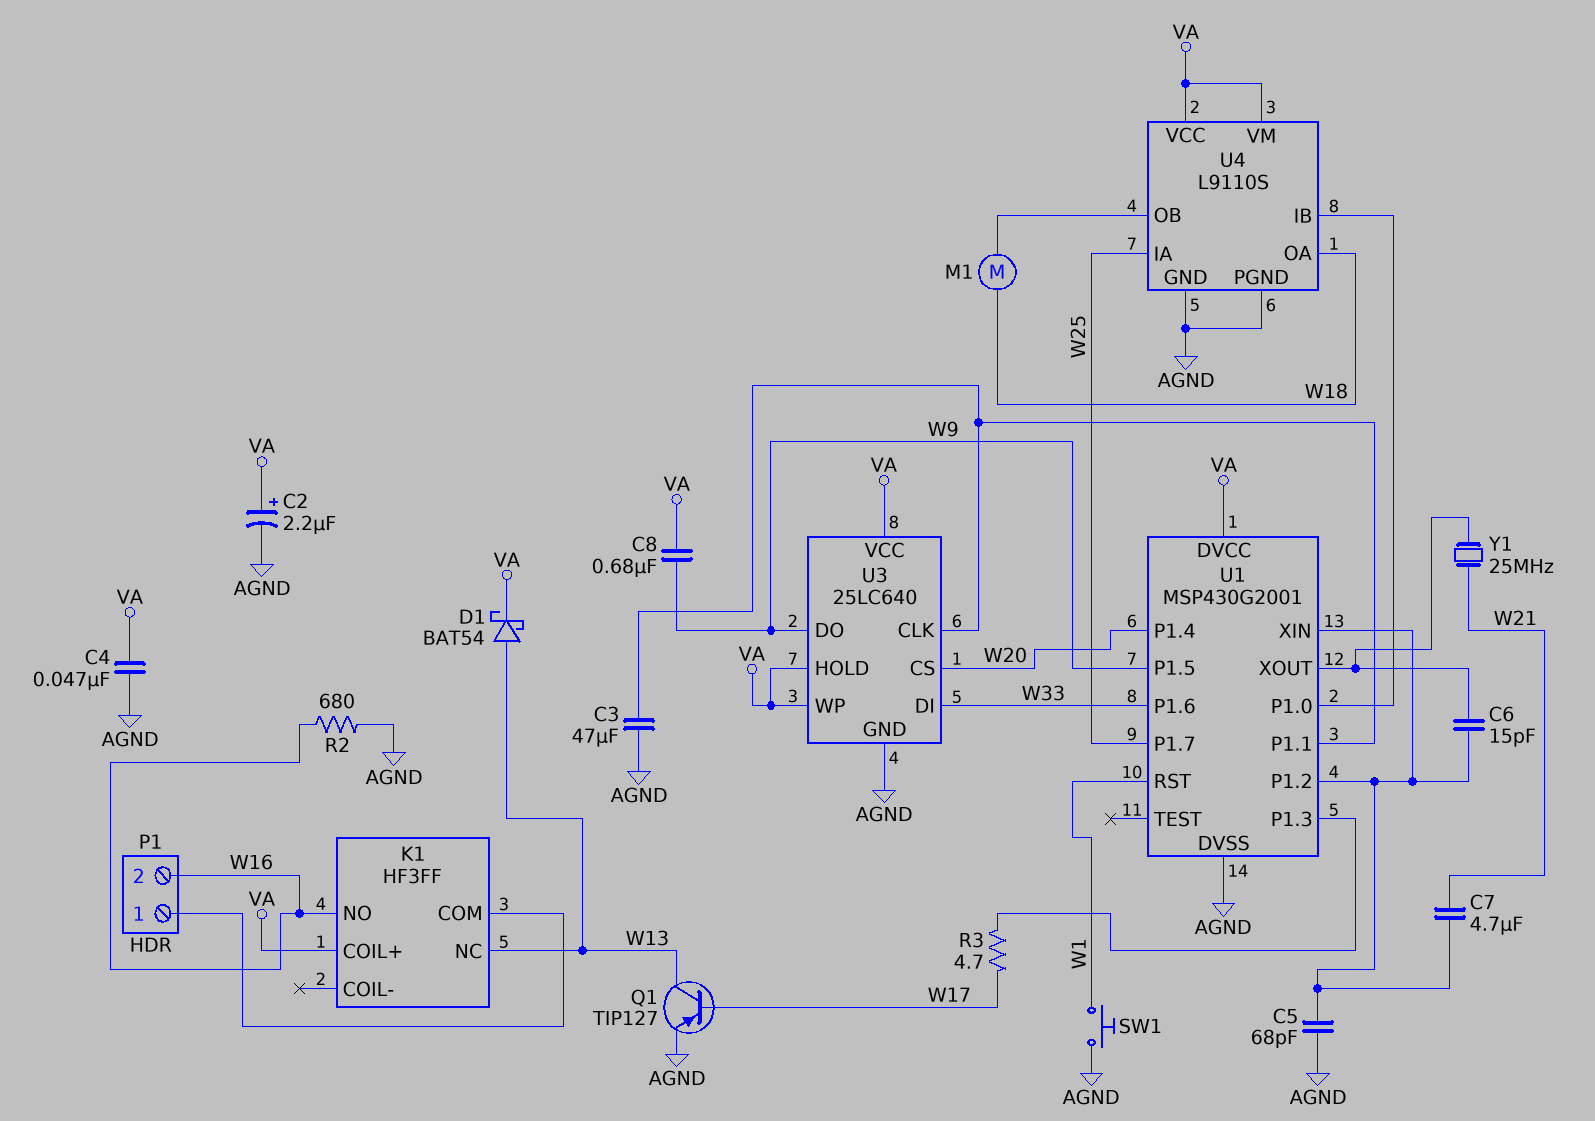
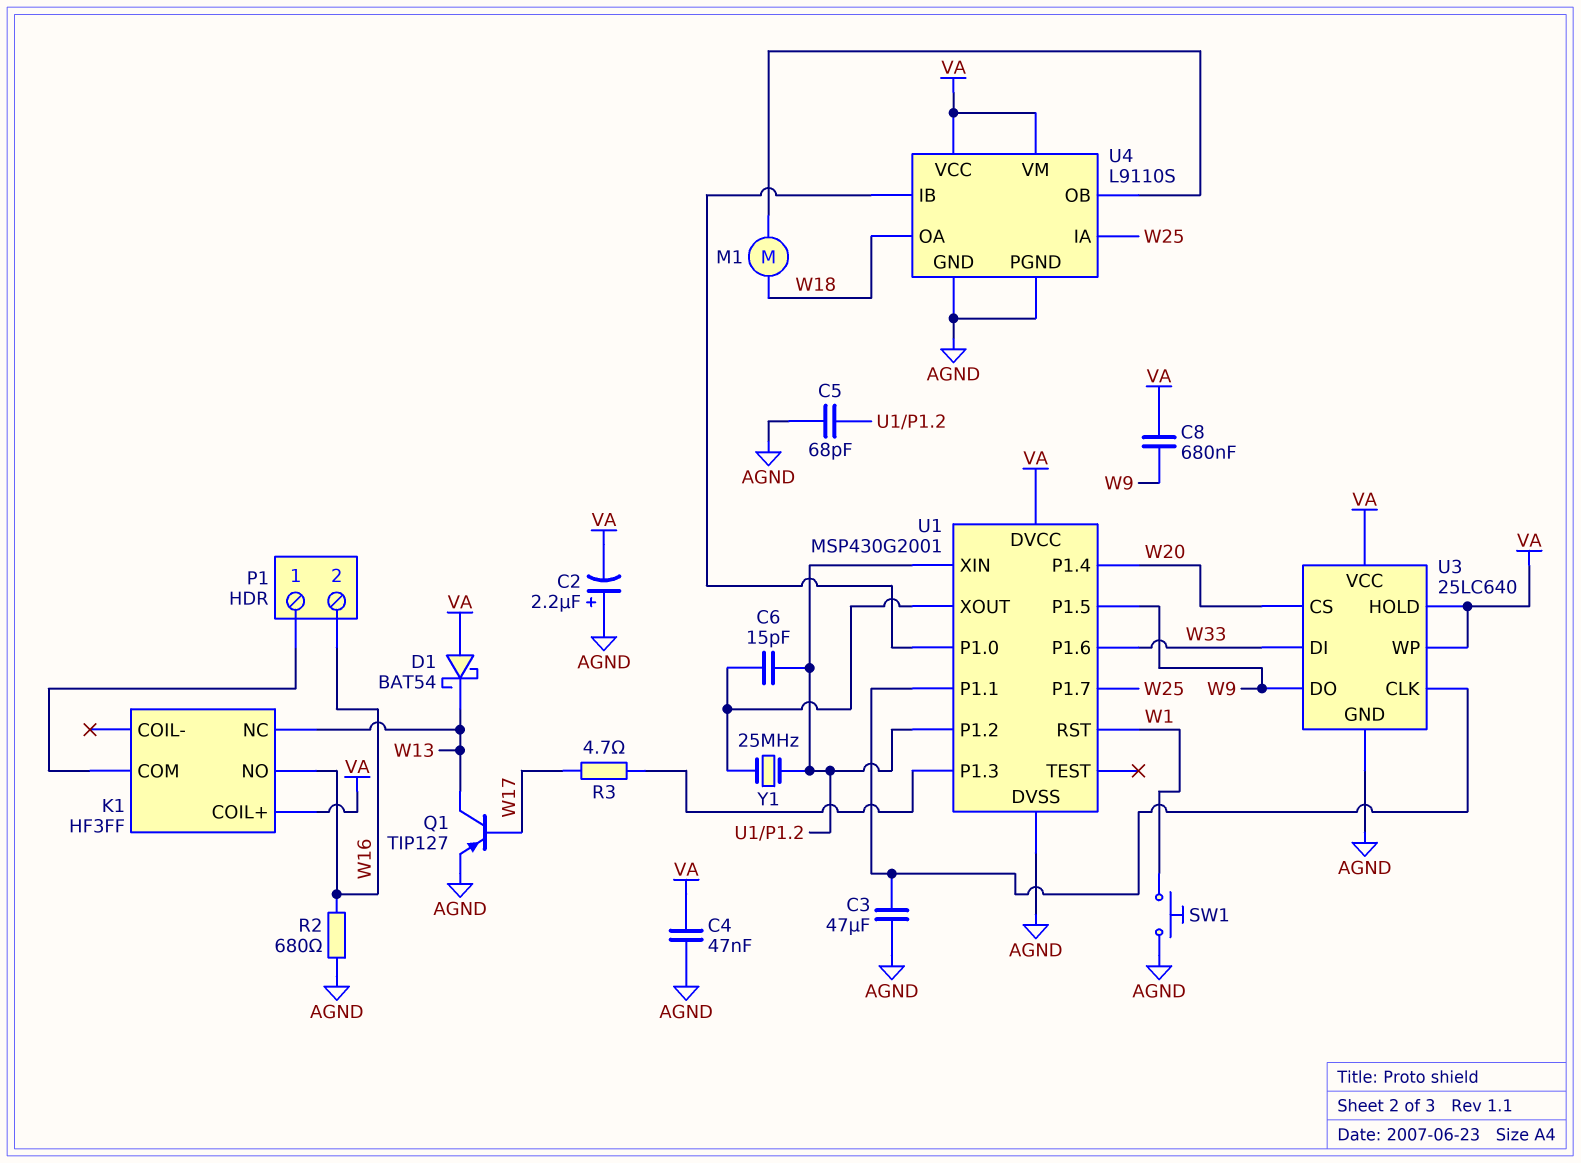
C2: 2.2uF (plus VA, minus AGND) -> 2.2uF (plus AGND, minus VA)
C7: 4.7uF (U1/P1.2, W21) -> none
D1: schottky BAT54 (A W13, K VA) -> schottky BAT54 (A VA, K W13)
Y1: 25MHz (U1/XOUT, W21) -> 25MHz (U1/P1.2, U1/XOUT)

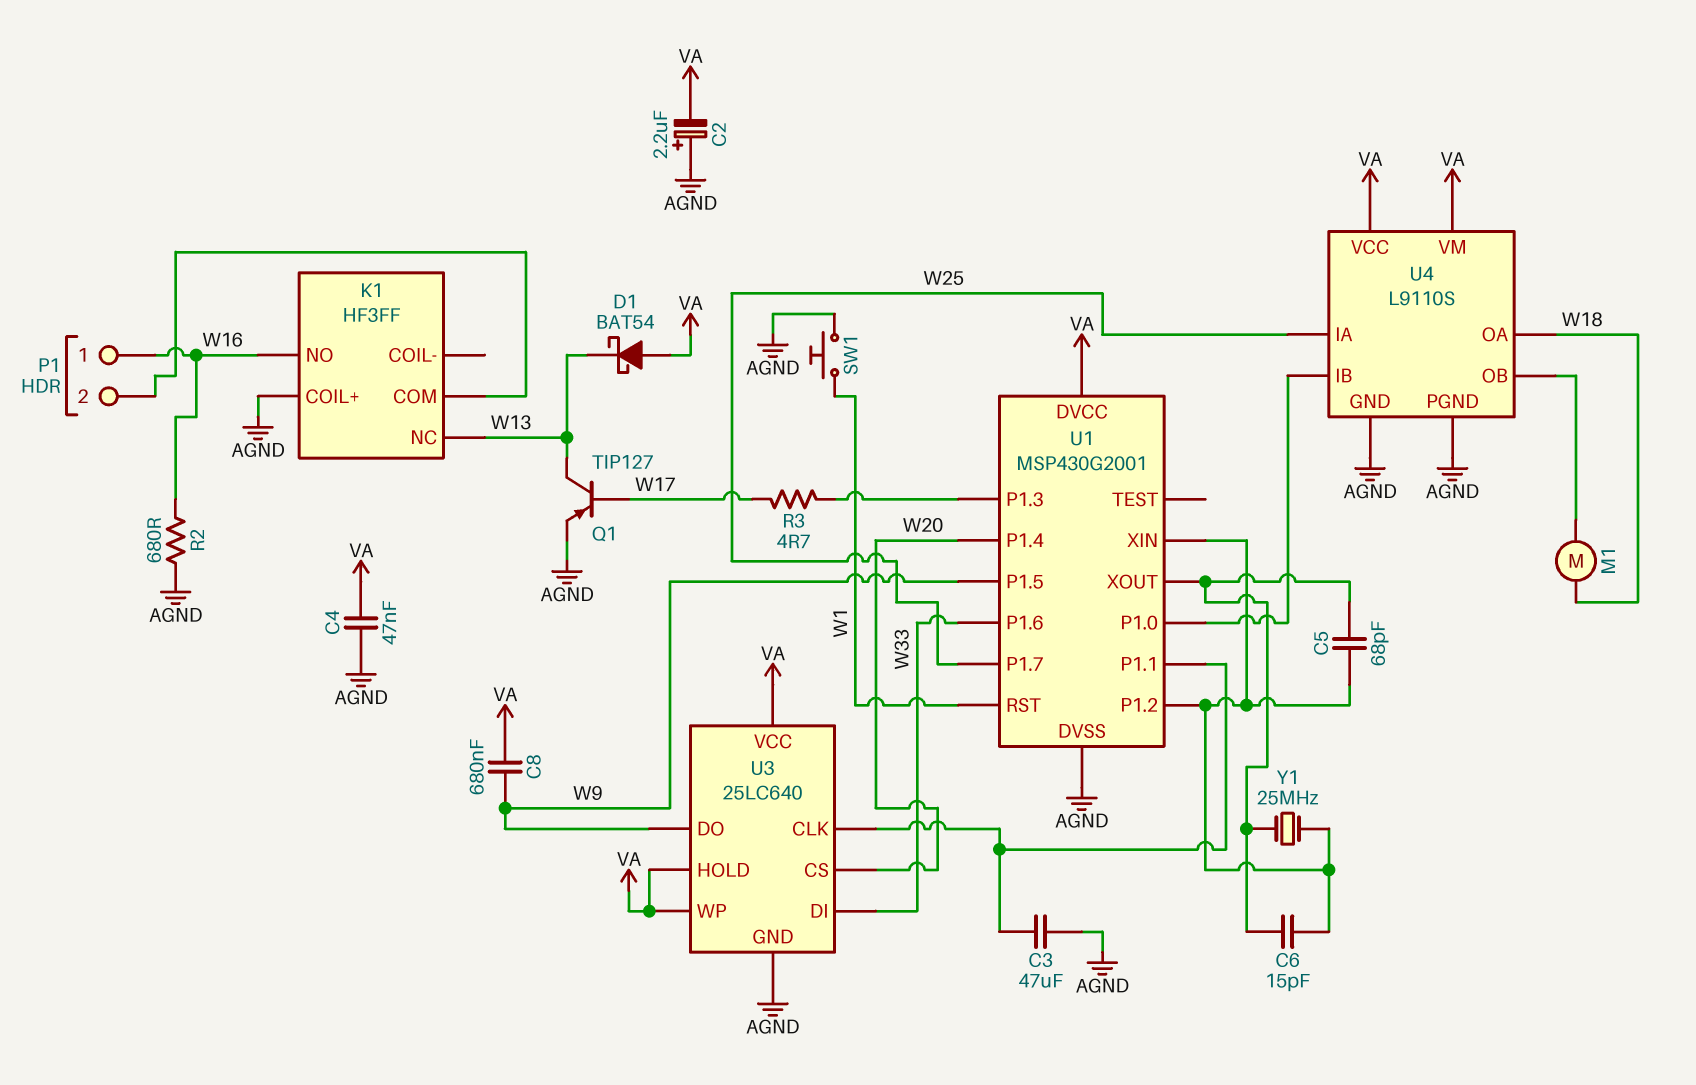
C5: 68pF (AGND, U1/P1.2) -> 68pF (U1/P1.2, U1/XOUT)
K1 pin COIL+: VA -> AGND
P1 pin 1: K1/COM -> W16
P1 pin 2: W16 -> K1/COM

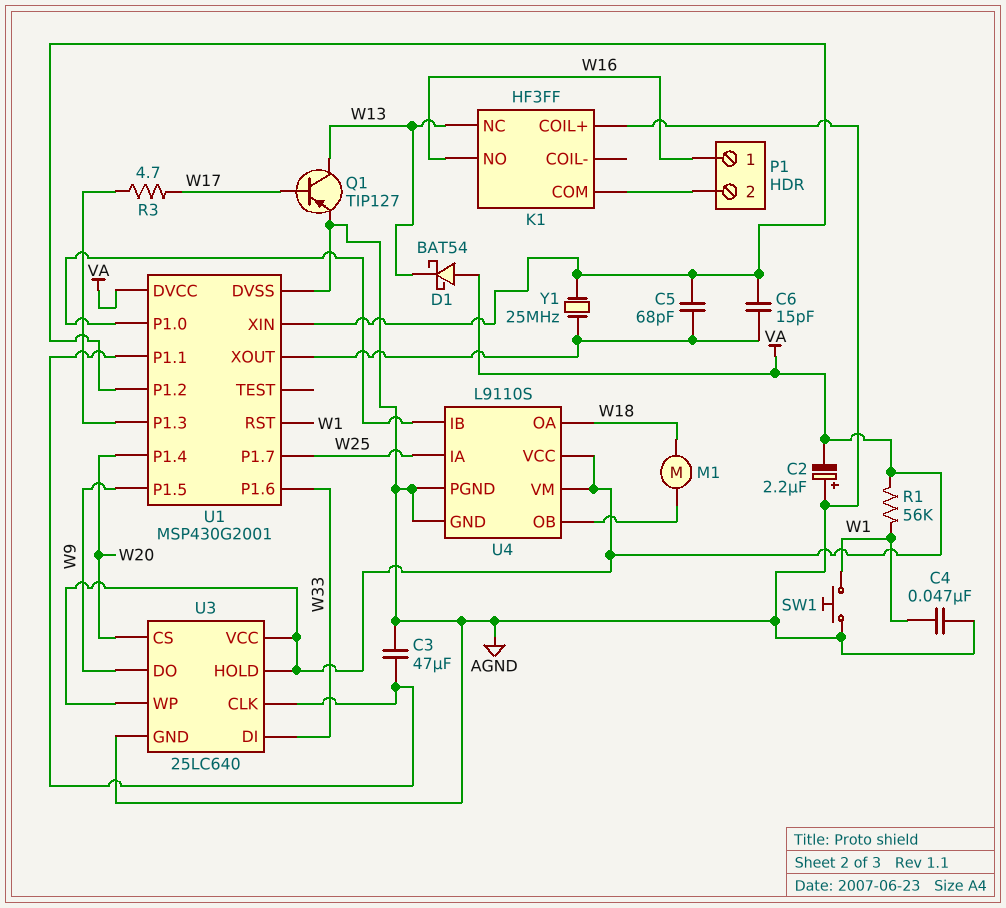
C4: 47nF (AGND, VA) -> 47nF (AGND, W1)
C8: 680nF (VA, W9) -> none
R1: none -> 56k (VA, W1)
R2: 680 (AGND, W16) -> none

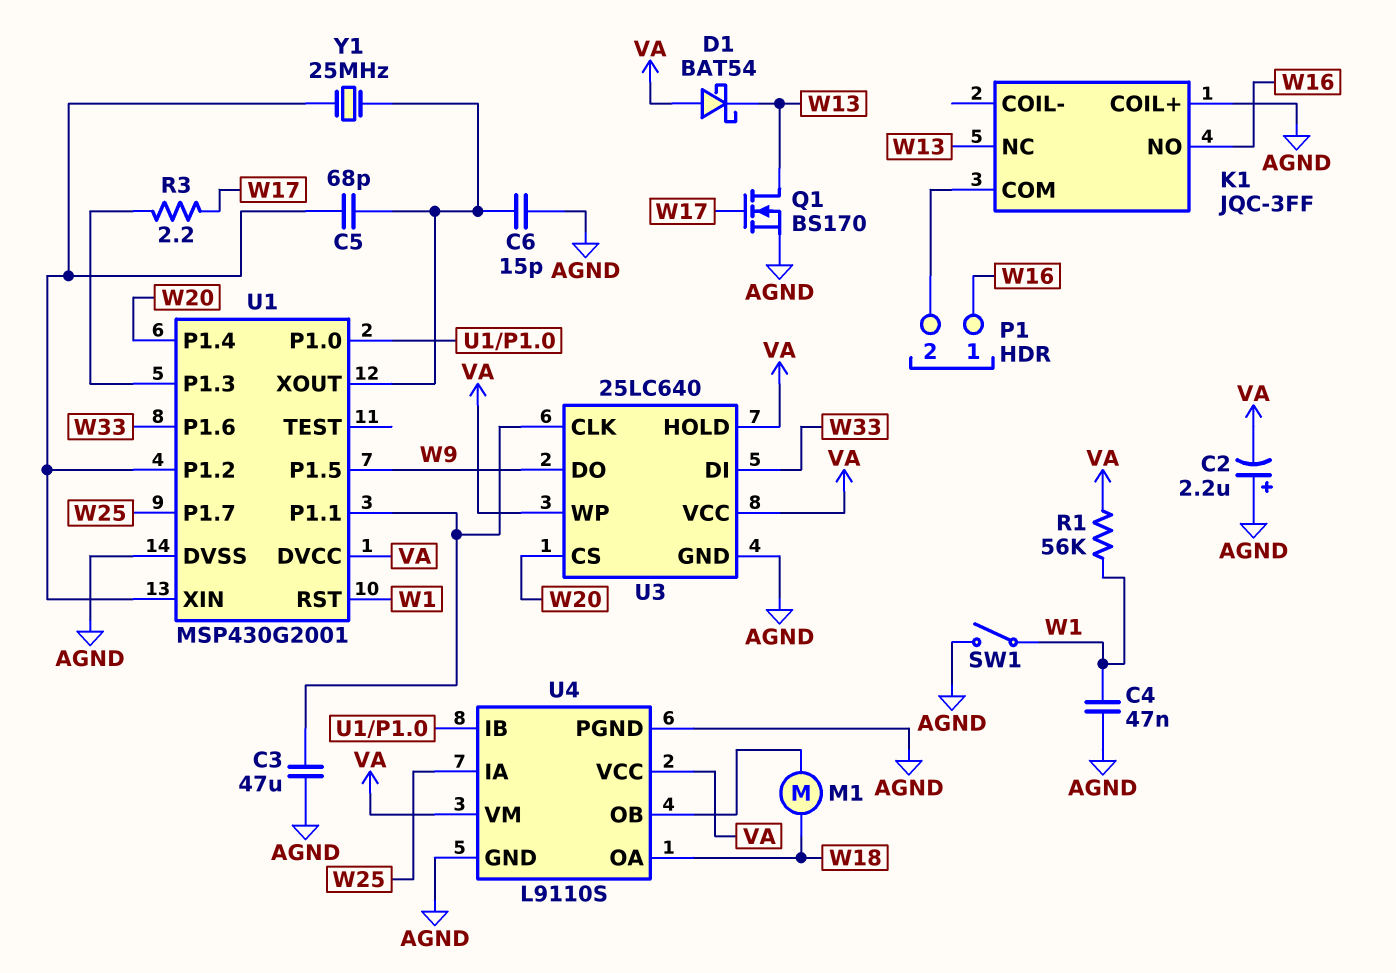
C6: 15pF (U1/P1.2, U1/XOUT) -> 15pF (AGND, U1/XOUT)
K1: HF3FF -> JQC-3FF
Q1: PNP TIP127 (B W17, C W13, E AGND) -> NMOS BS170 (G W17, D W13, S AGND)
R3: 4.7 (U1/P1.3, W17) -> 2.2 (U1/P1.3, W17)
SW1: button (AGND, W1) -> switch (AGND, W1)

